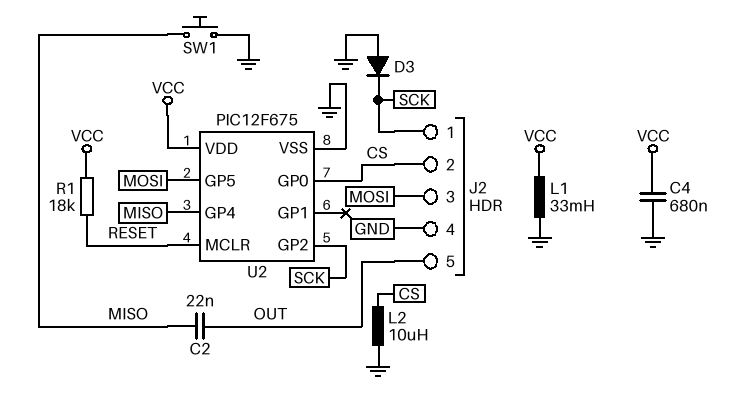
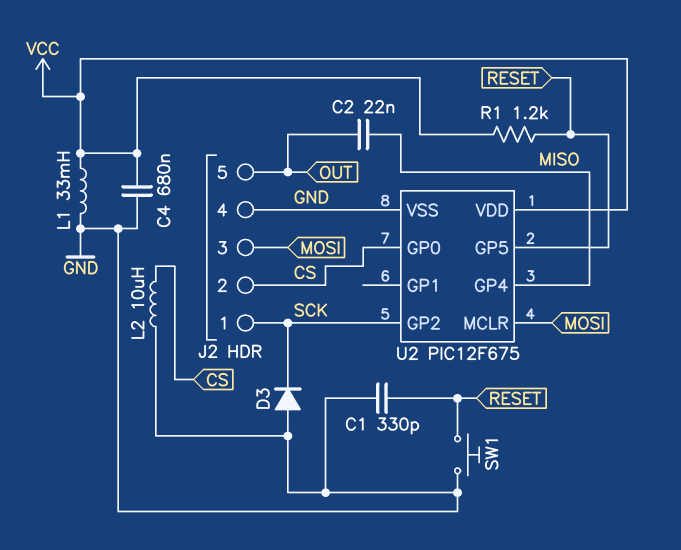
C1: none -> 330pF (GND, RESET)
R1: 18k (RESET, VCC) -> 1.2k (RESET, VCC)
SW1: button (GND, MISO) -> button (GND, RESET)
U2 pin GP5: MOSI -> RESET
U2 pin MCLR: RESET -> MOSI

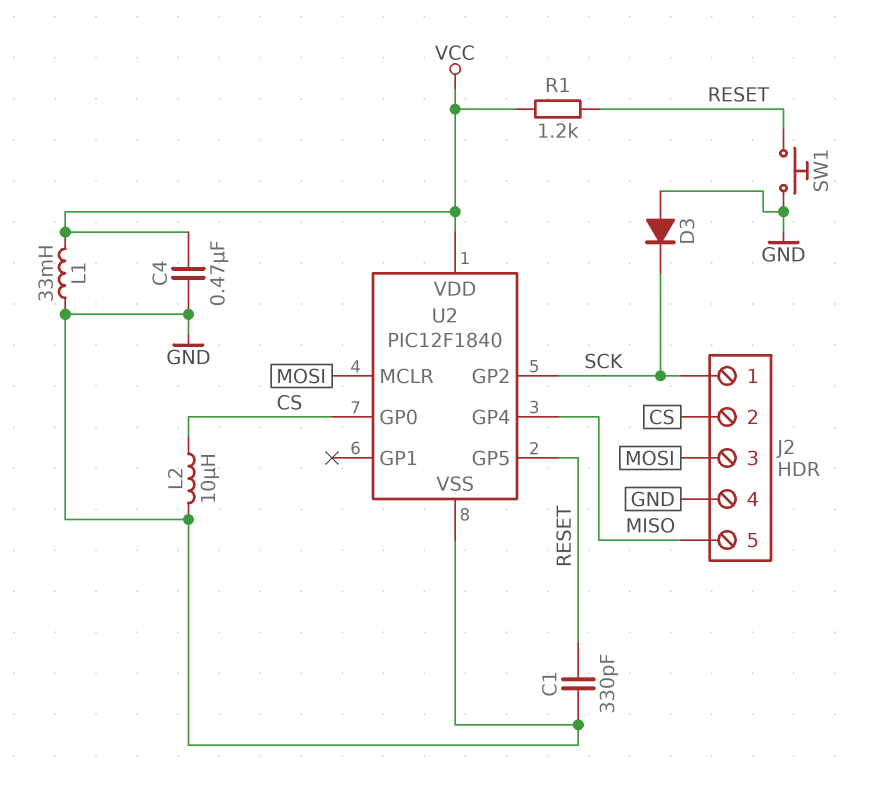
C2: 22nF (MISO, OUT) -> none
C4: 680nF (GND, VCC) -> 470nF (GND, VCC)
J2 pin 5: OUT -> MISO
U2: PIC12F675 -> PIC12F1840

